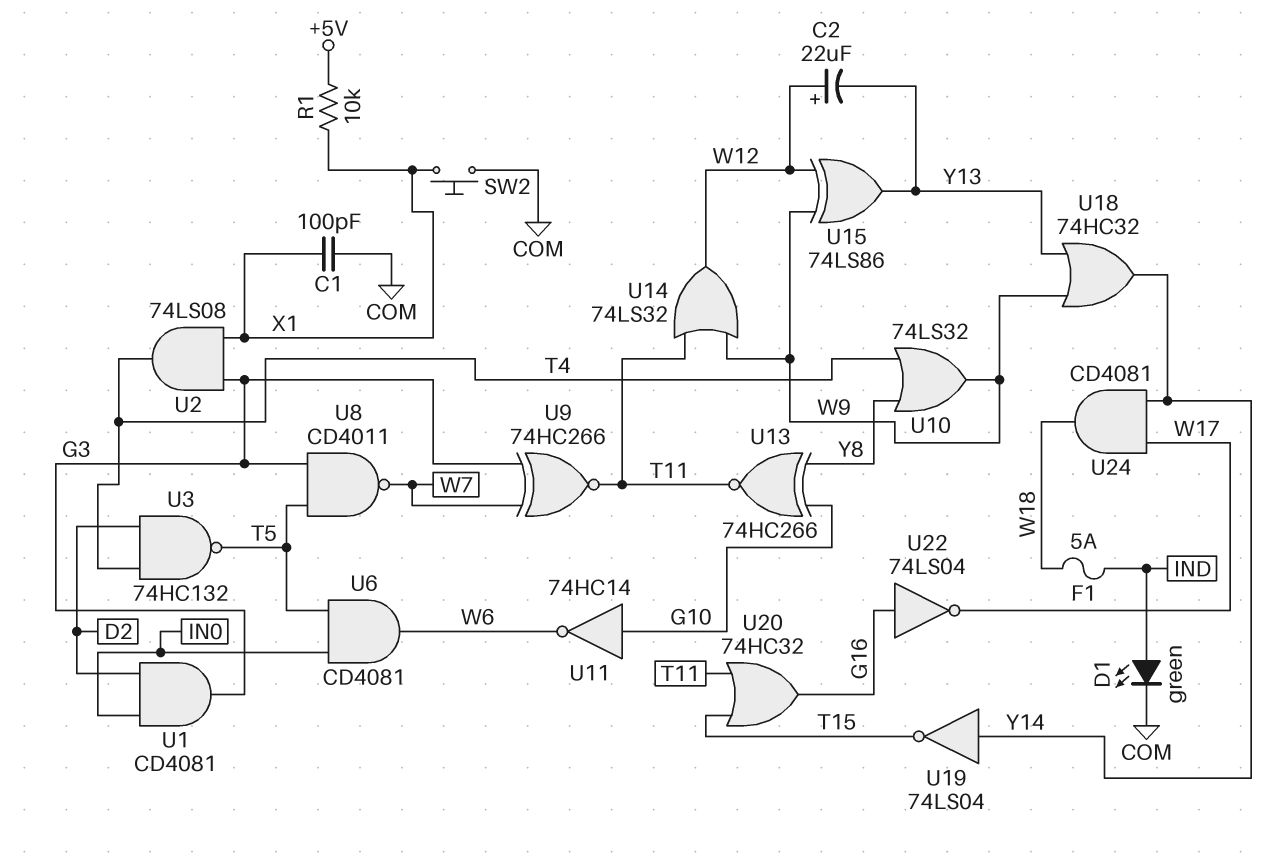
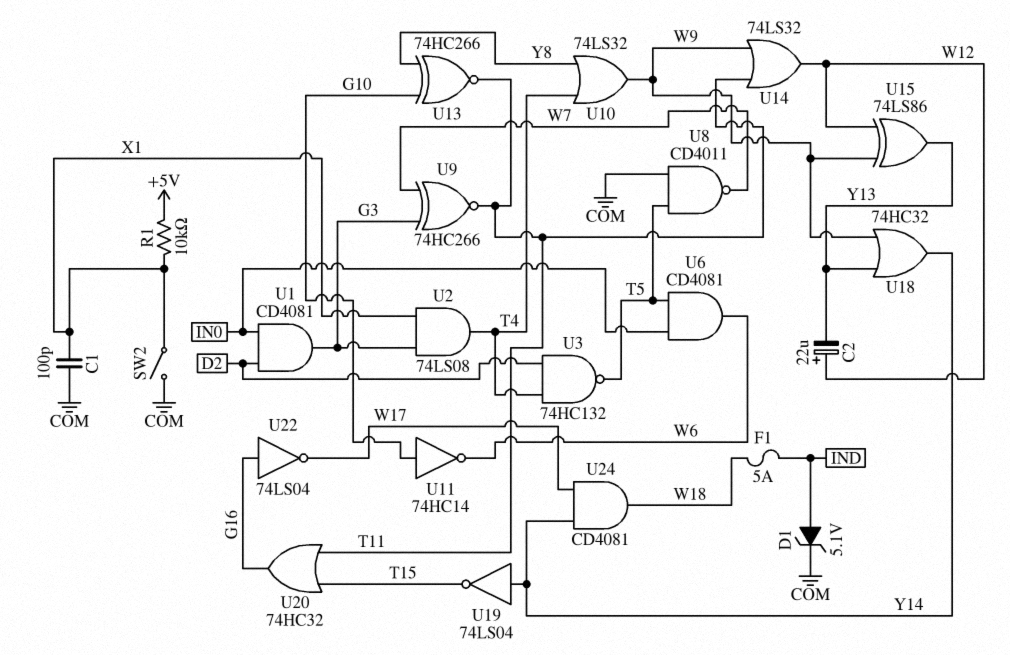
D1: LED green (A IND, K COM) -> zener 5.1V (A IND, K COM)
SW2: button (COM, X1) -> switch (COM, X1)
U8: NAND CD4011 (in G3, in T5, out W7) -> NAND CD4011 (in COM, in T5, out W7)

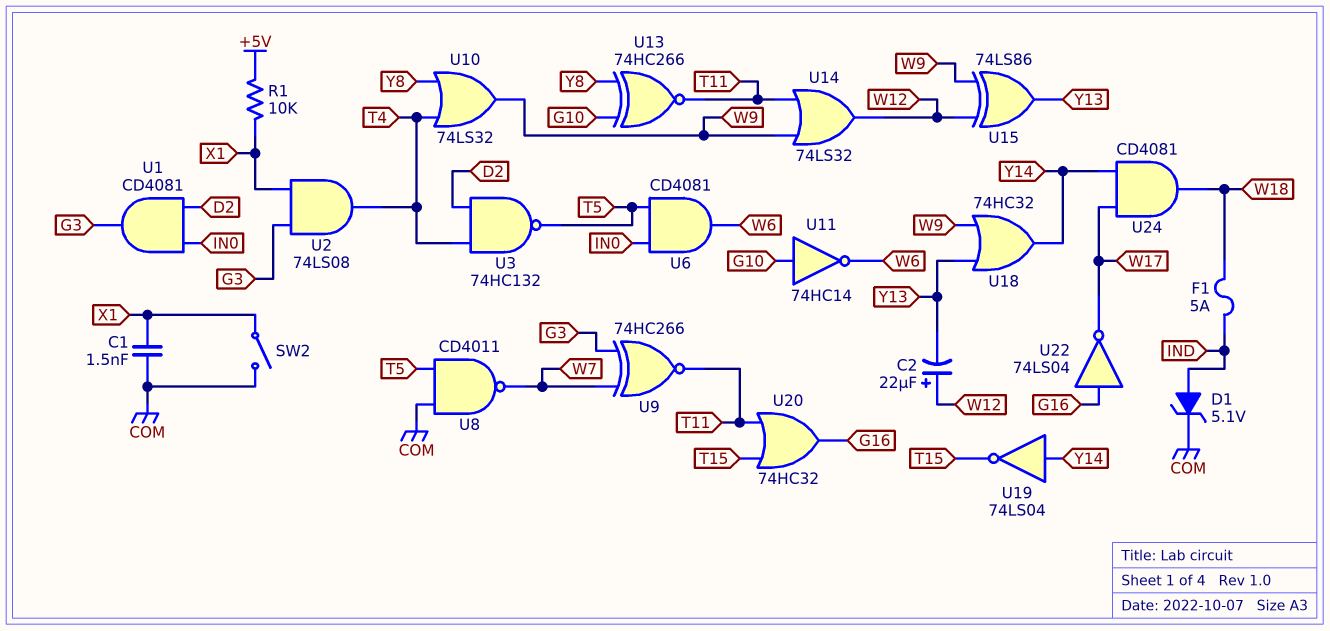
C1: 100pF (COM, X1) -> 1.5nF (COM, X1)

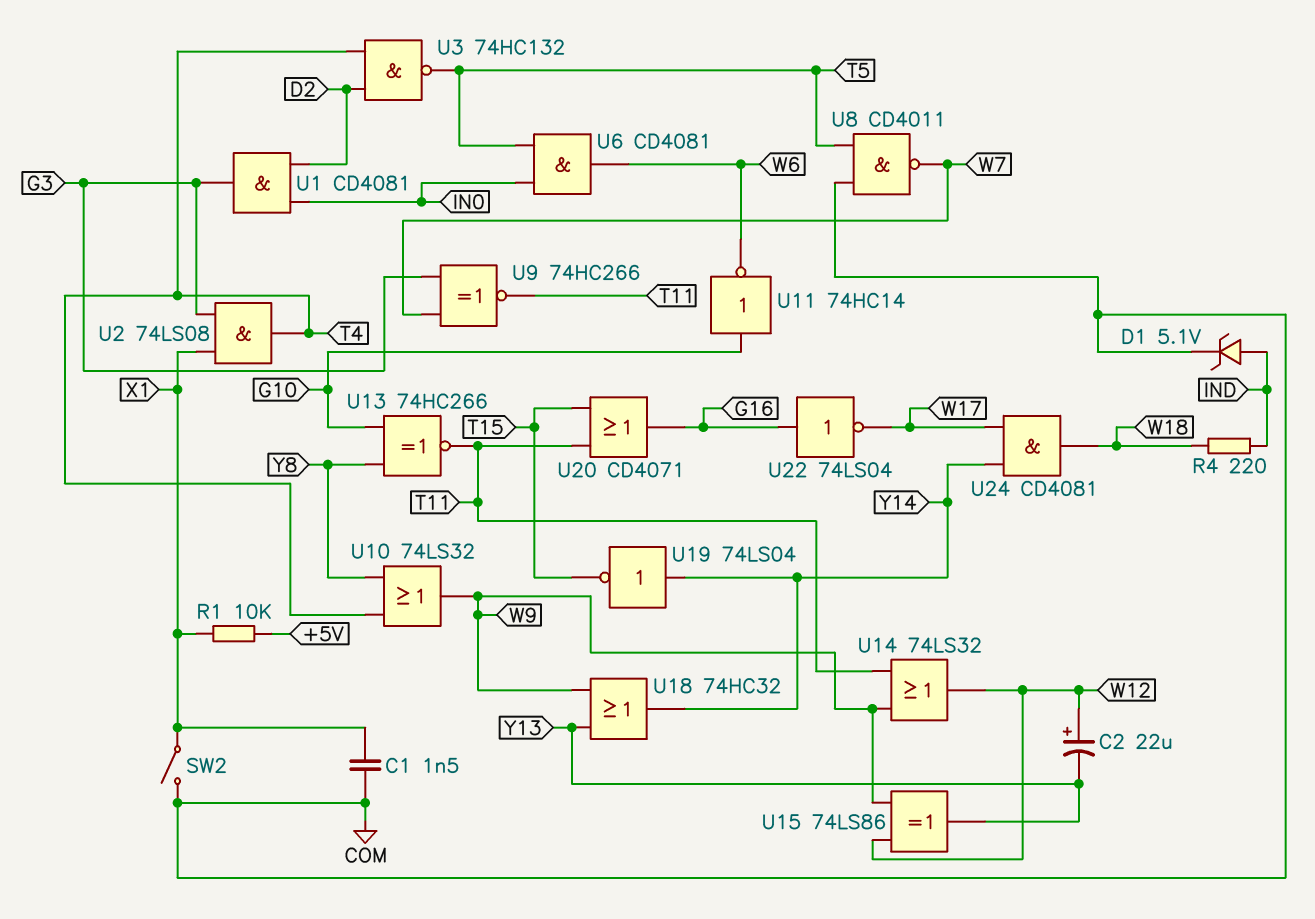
F1: 5A (IND, W18) -> none
R4: none -> 220 (IND, W18)
U20: OR 74HC32 (in T11, in T15, out G16) -> OR CD4071 (in T11, in T15, out G16)

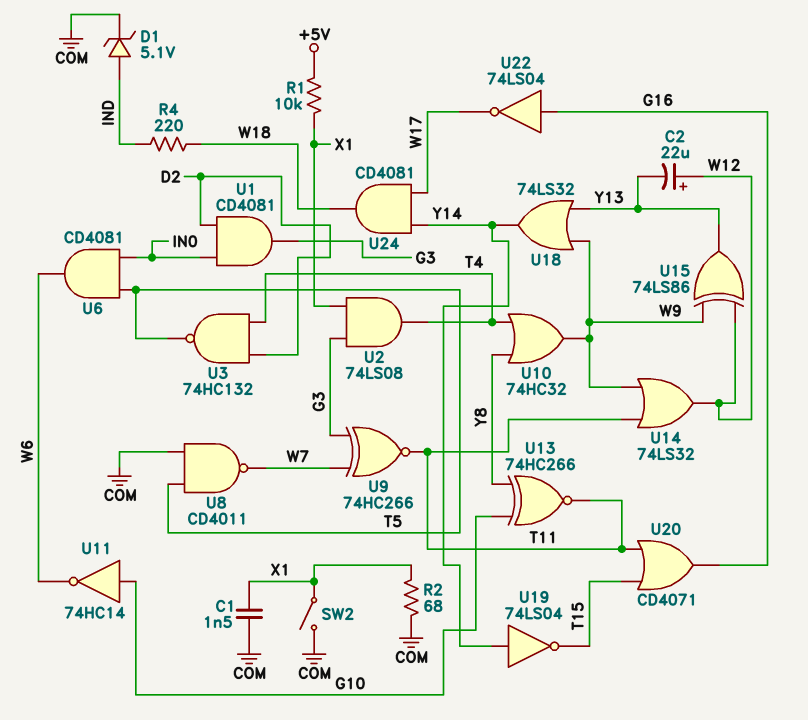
R2: none -> 68 (COM, X1)
U10: OR 74LS32 (in T4, in Y8, out W9) -> OR 74HC32 (in T4, in Y8, out W9)
U18: OR 74HC32 (in W9, in Y13, out Y14) -> OR 74LS32 (in W9, in Y13, out Y14)

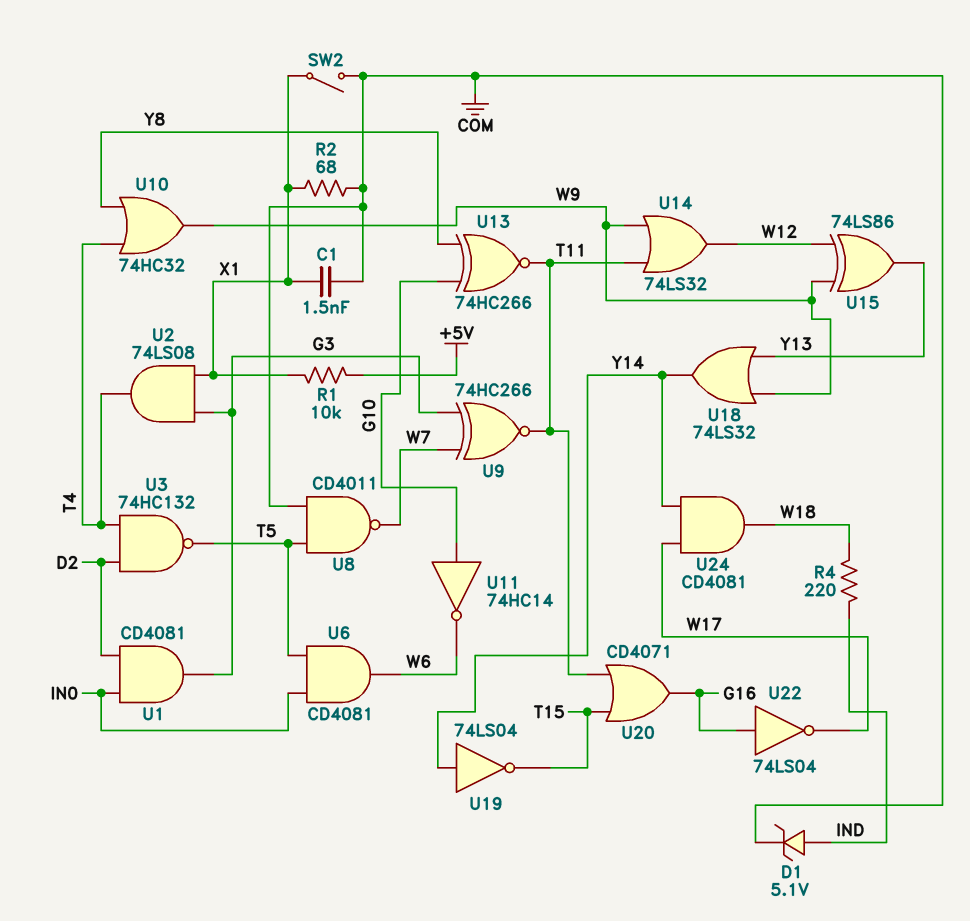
C2: 22uF (plus W12, minus Y13) -> none

